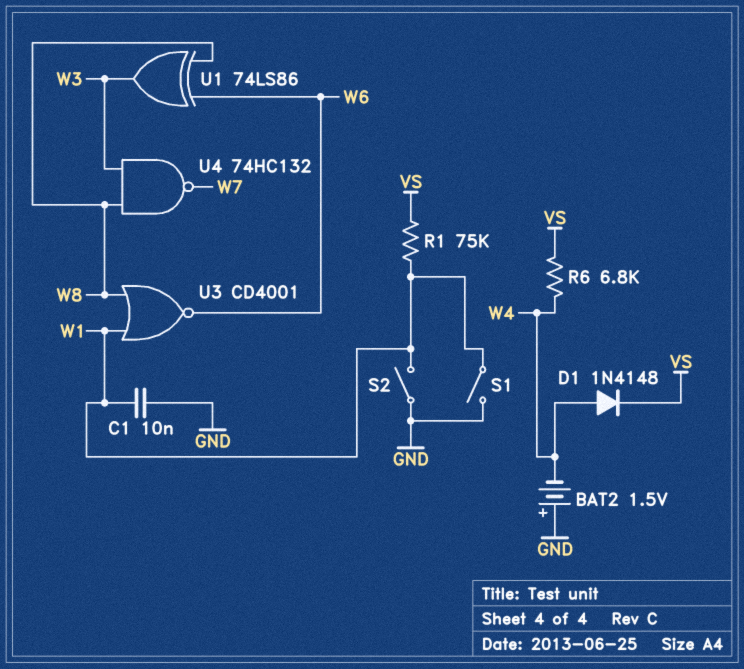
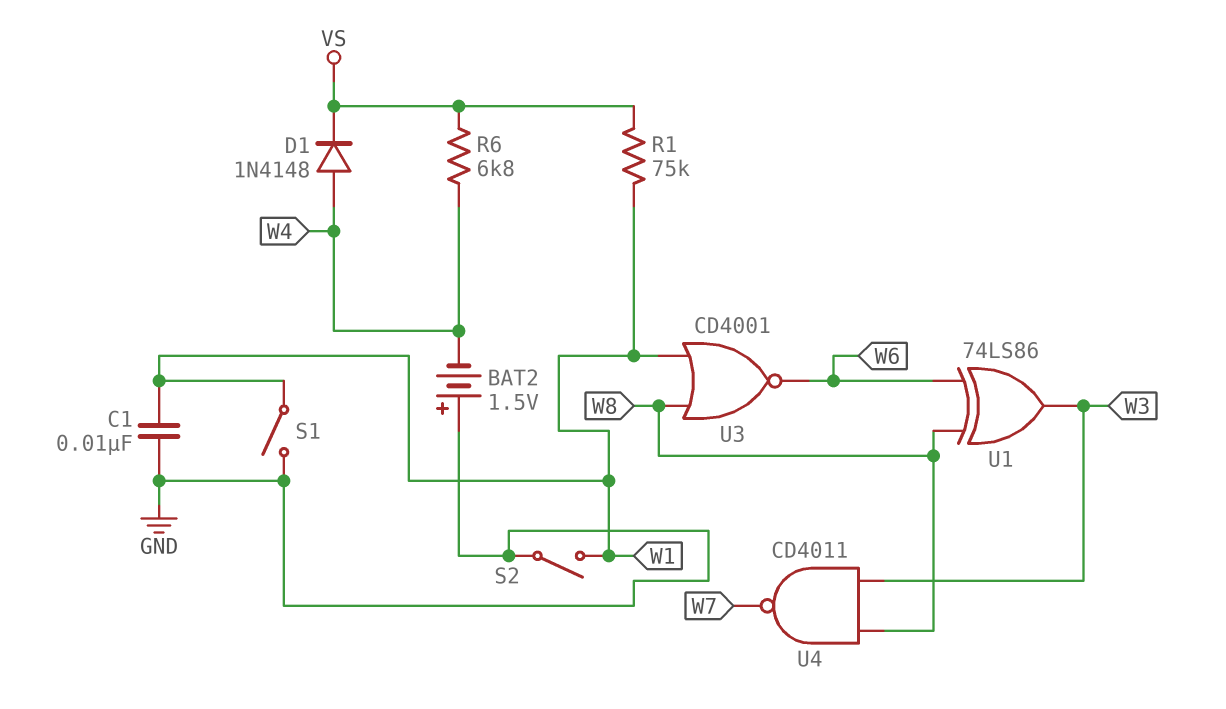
U4: NAND 74HC132 (in W3, in W8, out W7) -> NAND CD4011 (in W3, in W8, out W7)

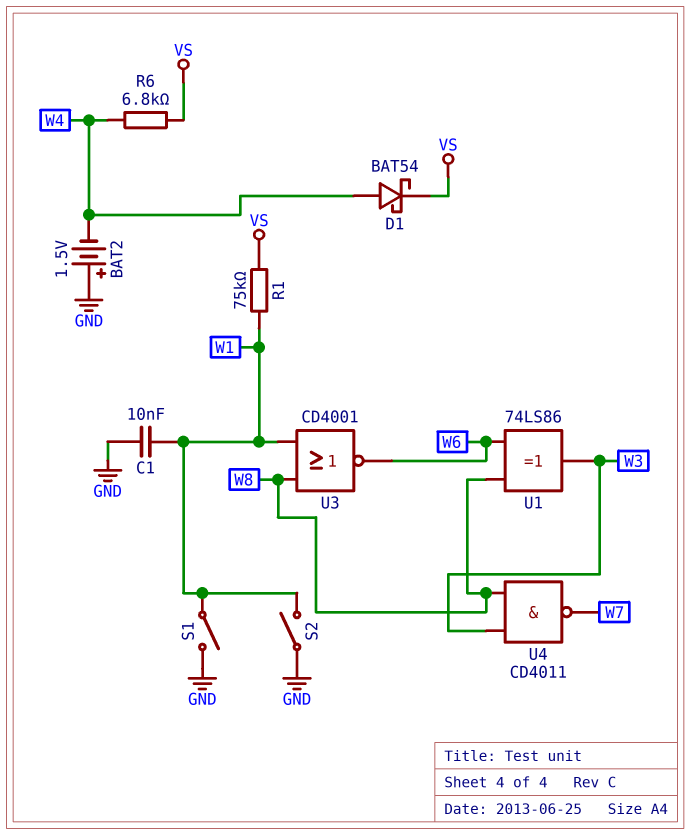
D1: diode 1N4148 (A W4, K VS) -> schottky BAT54 (A W4, K VS)

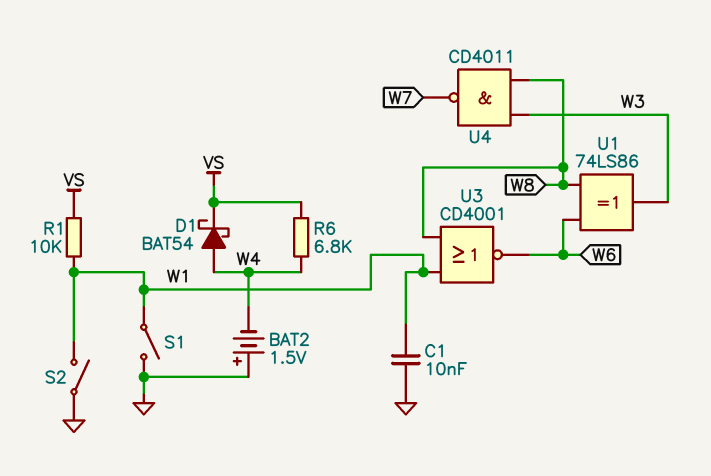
R1: 75k (VS, W1) -> 10k (VS, W1)

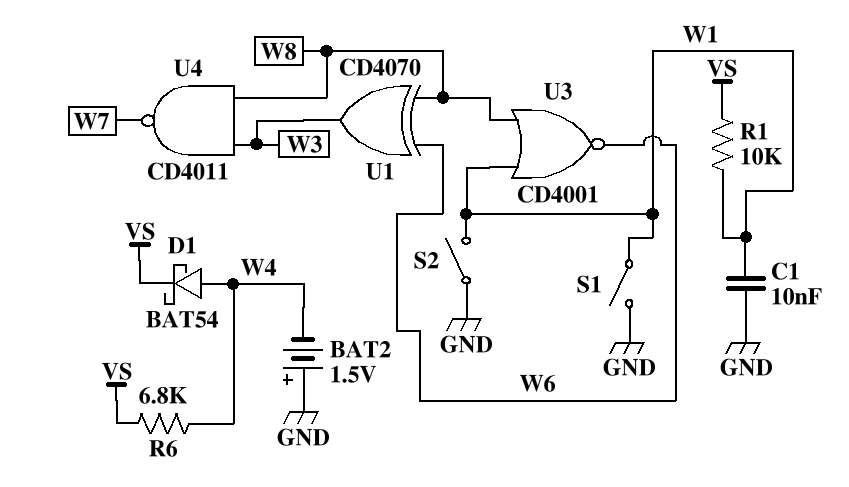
U1: XOR 74LS86 (in W6, in W8, out W3) -> XOR CD4070 (in W6, in W8, out W3)

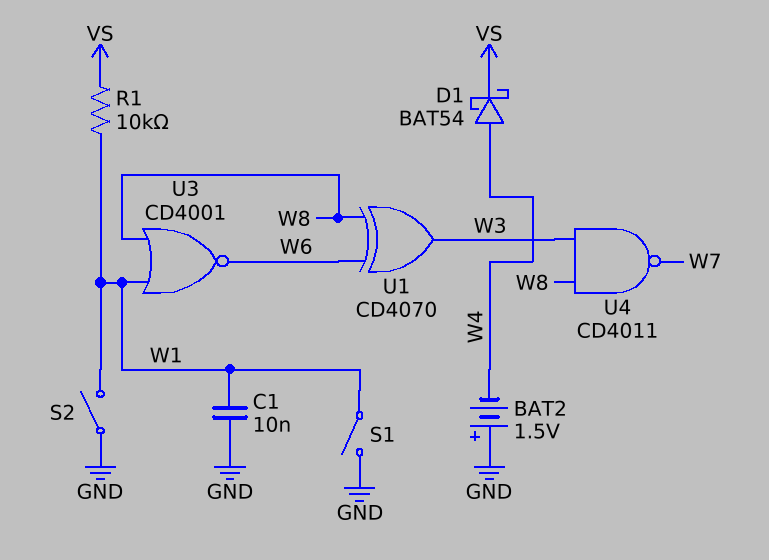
R6: 6.8k (VS, W4) -> none

